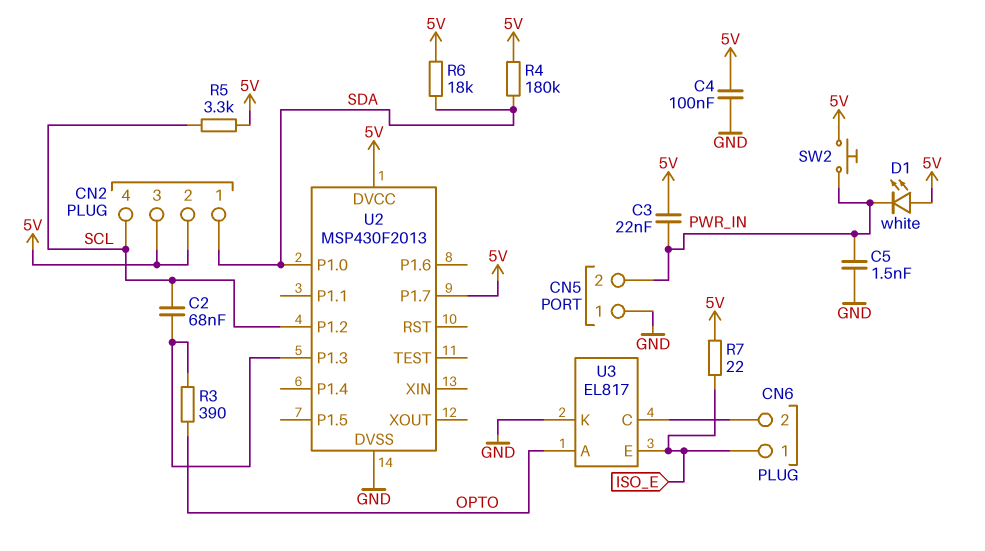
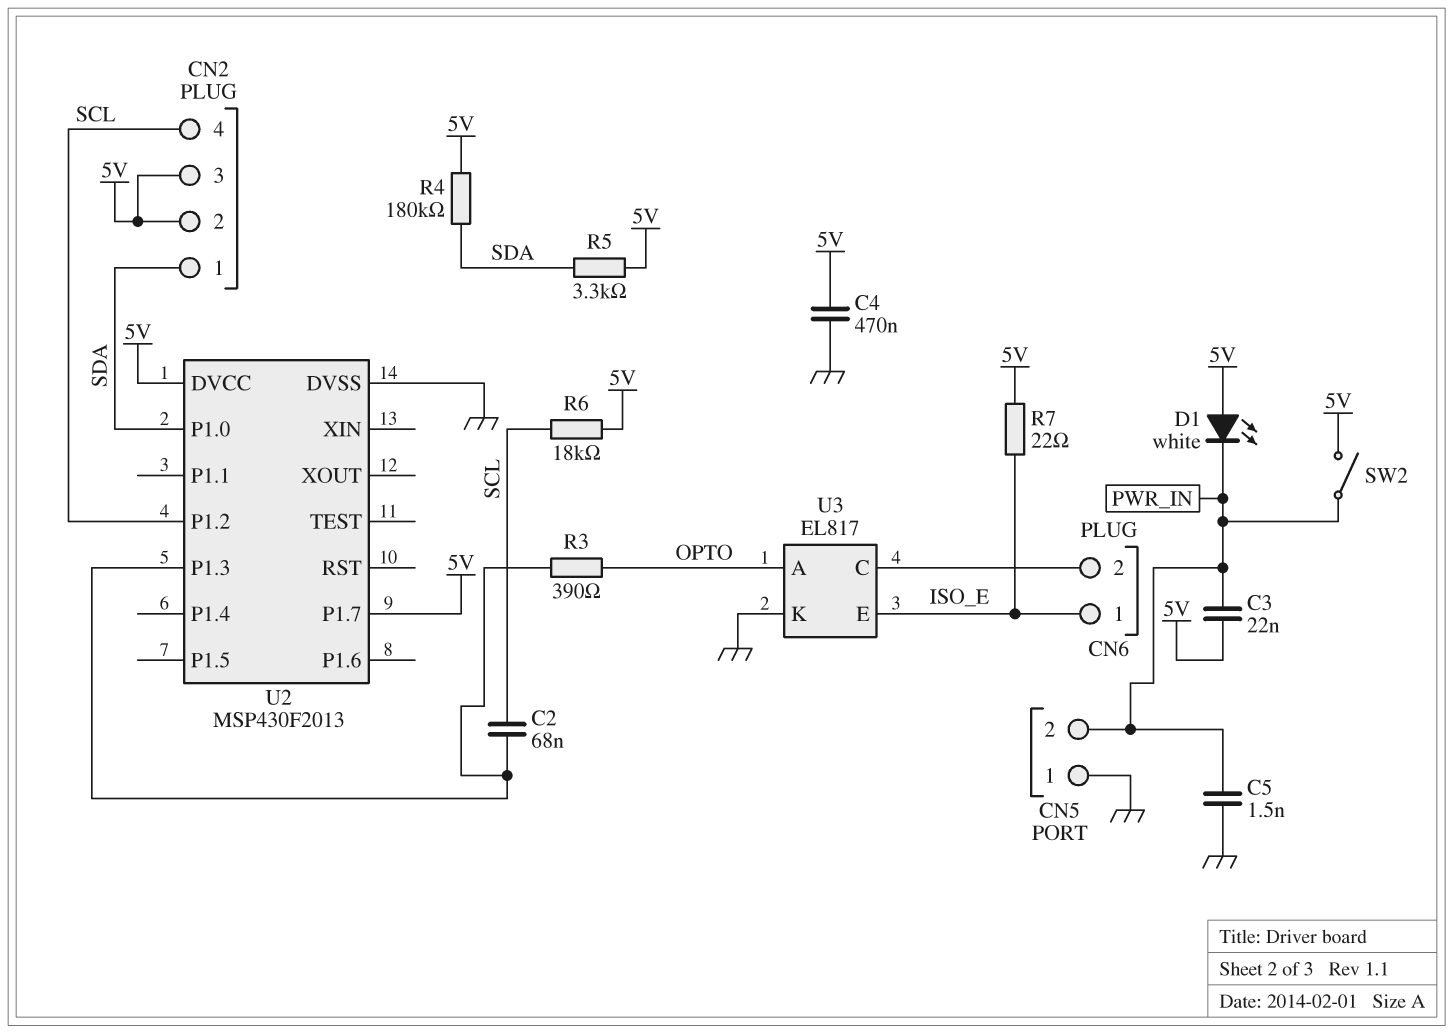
C4: 100nF (5V, GND) -> 470nF (5V, GND)
R5: 3.3k (5V, SCL) -> 3.3k (5V, SDA)
R6: 18k (5V, SDA) -> 18k (5V, SCL)
SW2: button (5V, PWR_IN) -> switch (5V, PWR_IN)

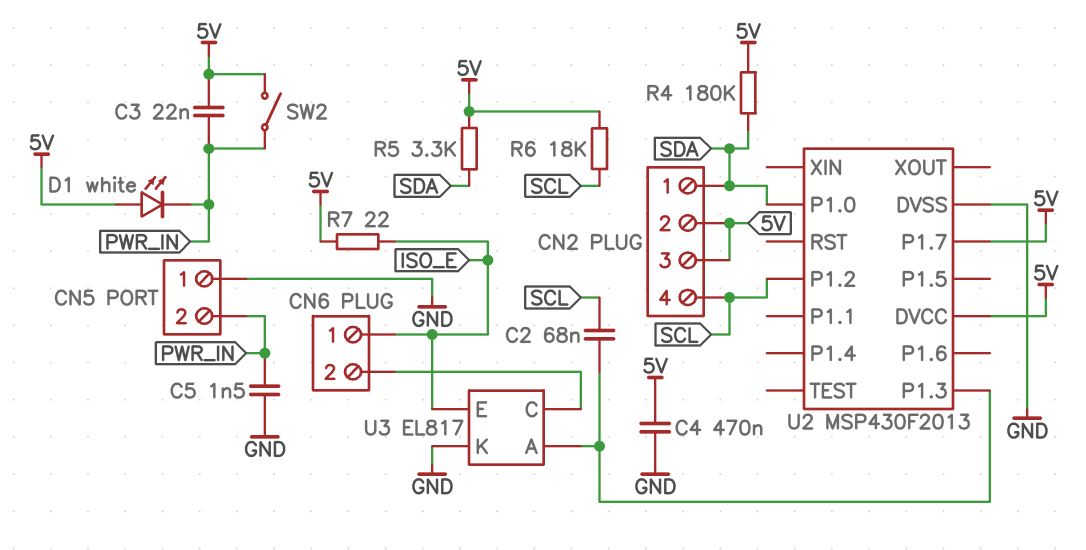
R3: 390 (OPTO, U2/P1.3) -> none
U3 pin A: OPTO -> U2/P1.3

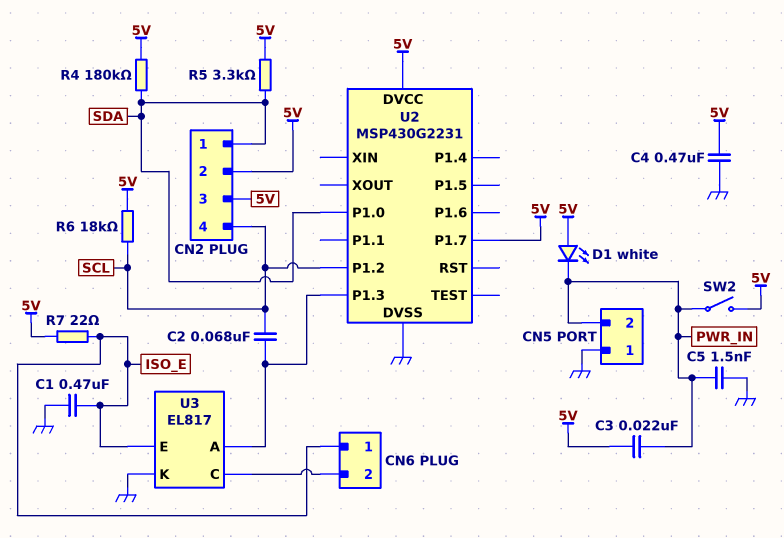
C1: none -> 470nF (GND, ISO_E)
U2: MSP430F2013 -> MSP430G2231

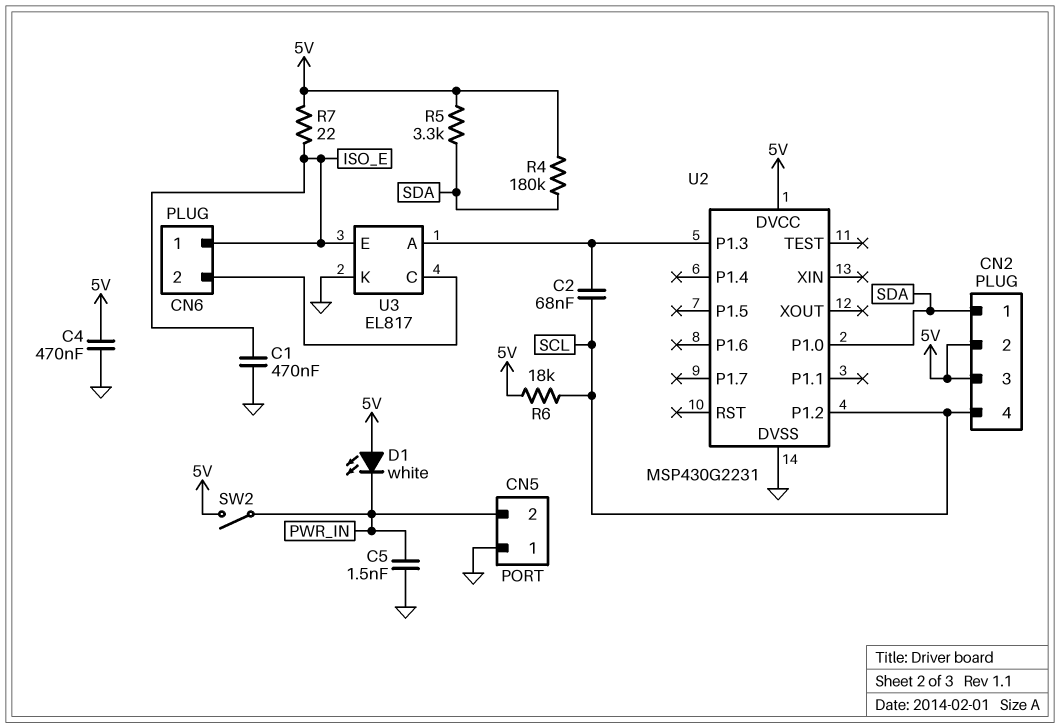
C3: 22nF (5V, PWR_IN) -> none
U2 pin P1.7: 5V -> none

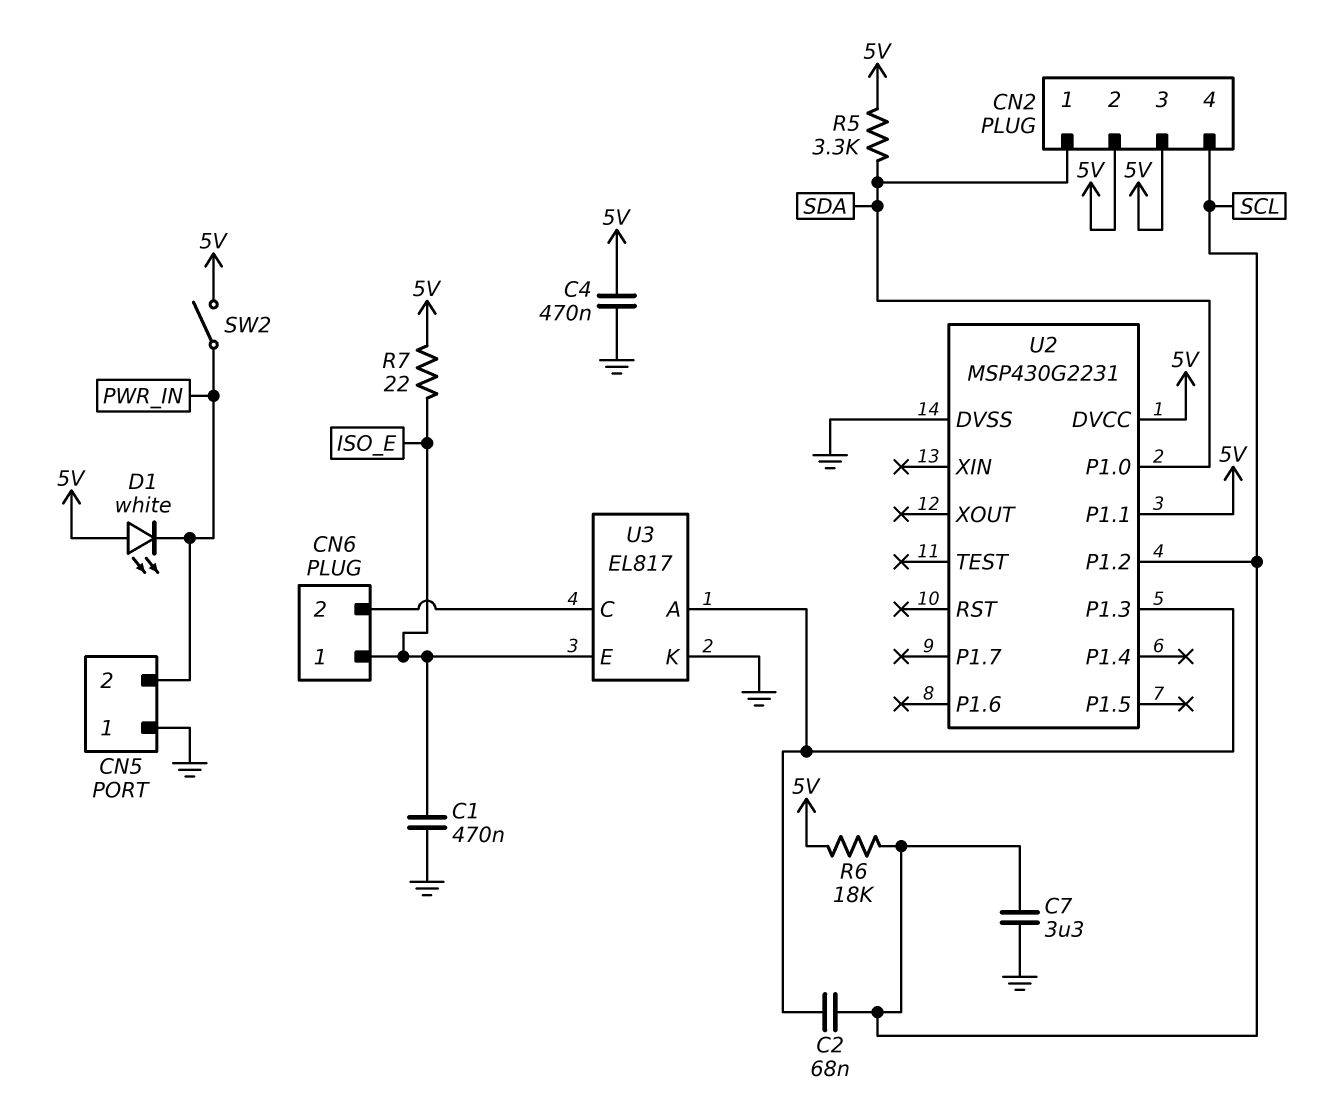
C5: 1.5nF (GND, PWR_IN) -> none
C7: none -> 3.3uF (GND, SCL)
R4: 180k (5V, SDA) -> none
U2 pin P1.1: none -> 5V

